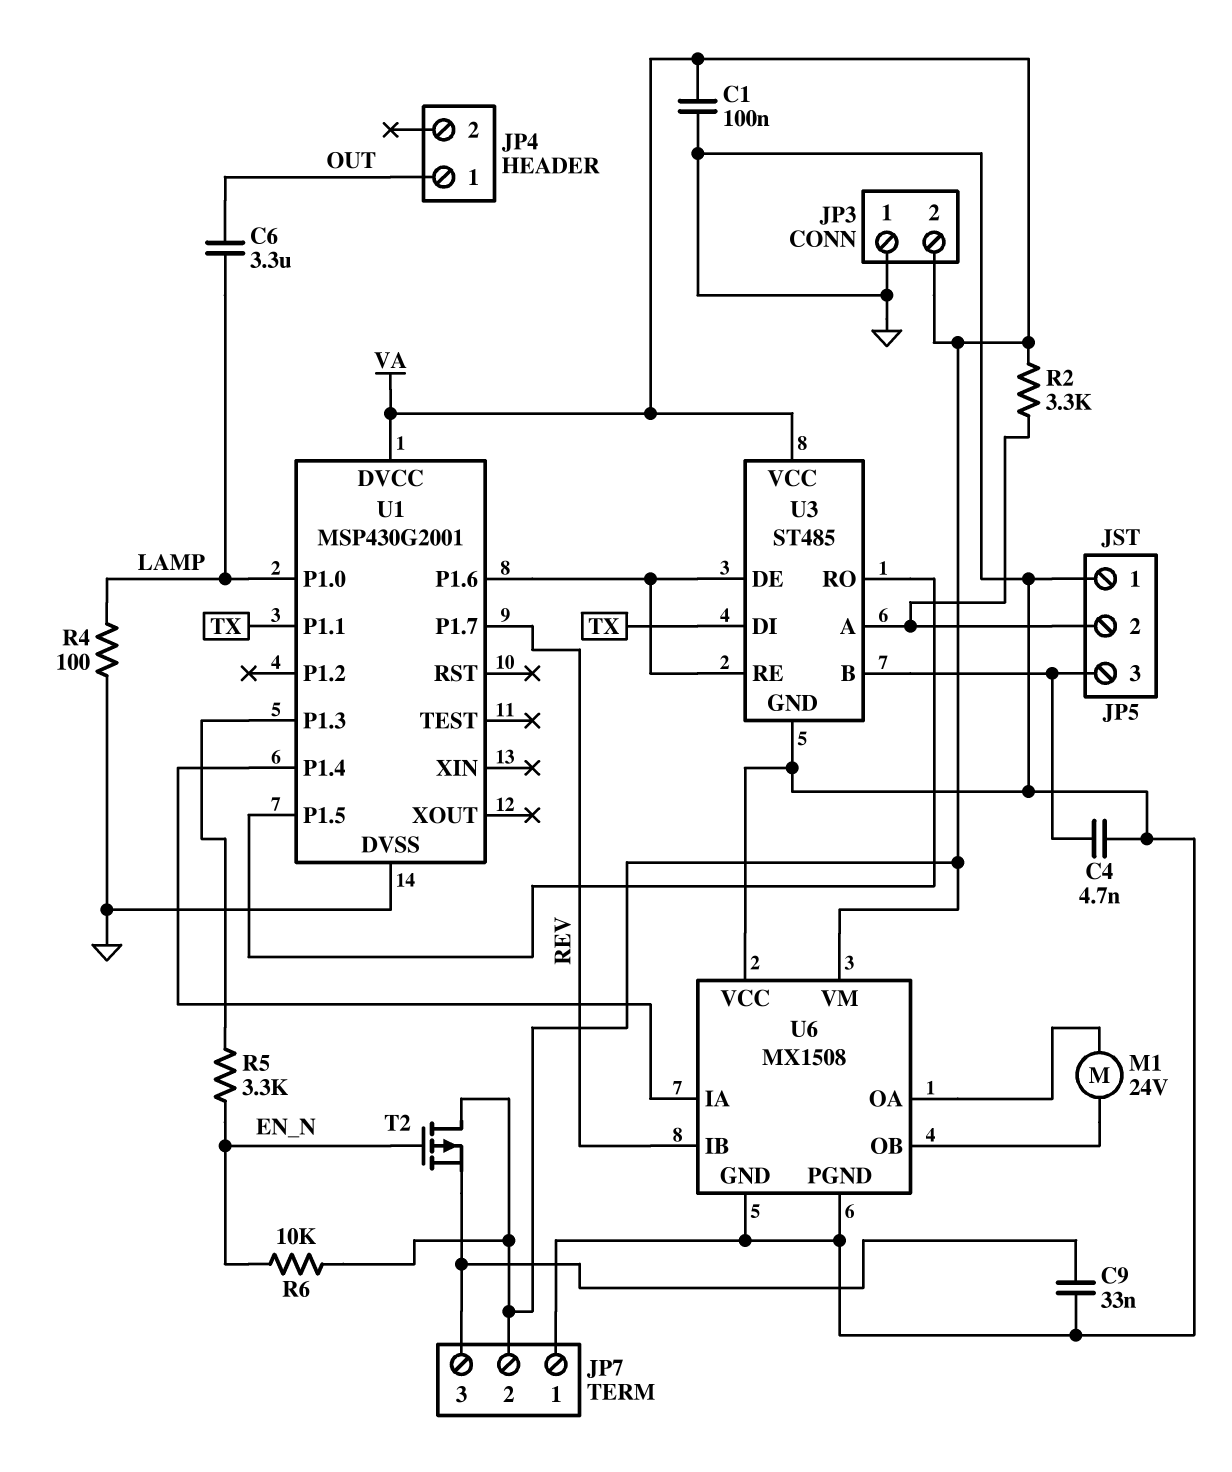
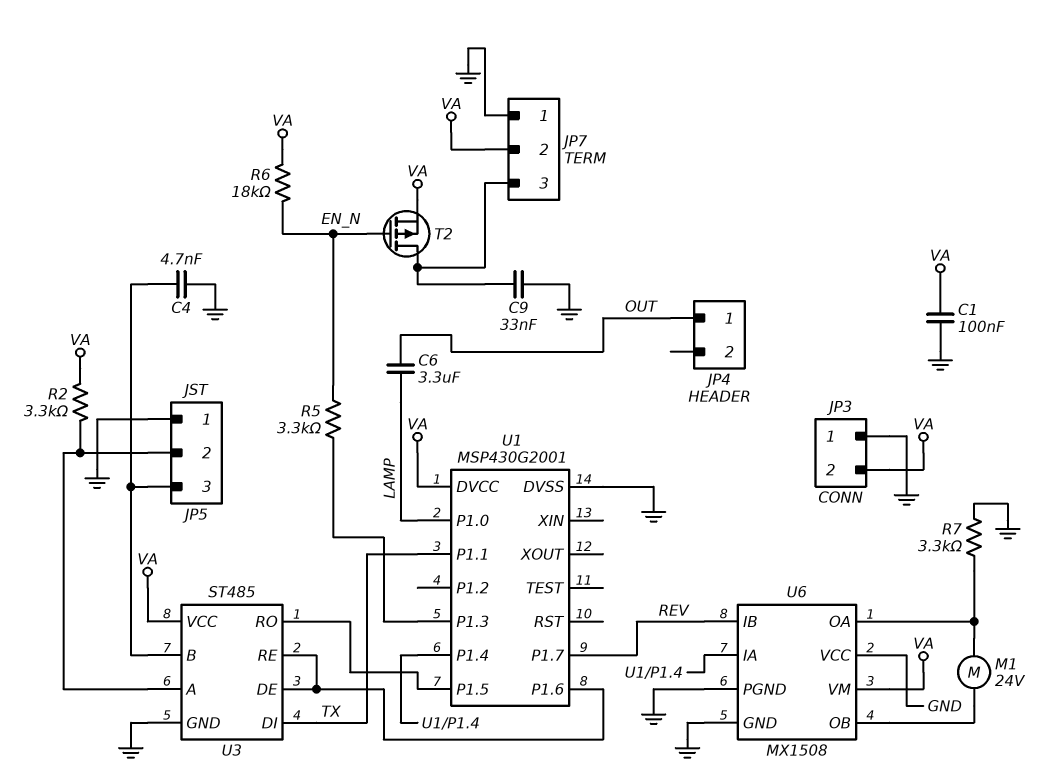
R4: 100 (GND, LAMP) -> none
R6: 10k (EN_N, VA) -> 18k (EN_N, VA)
R7: none -> 3.3k (GND, U6/OA)
T2: PMOS (G EN_N, D VA, S JP7/3) -> PMOS (G EN_N, D JP7/3, S VA)

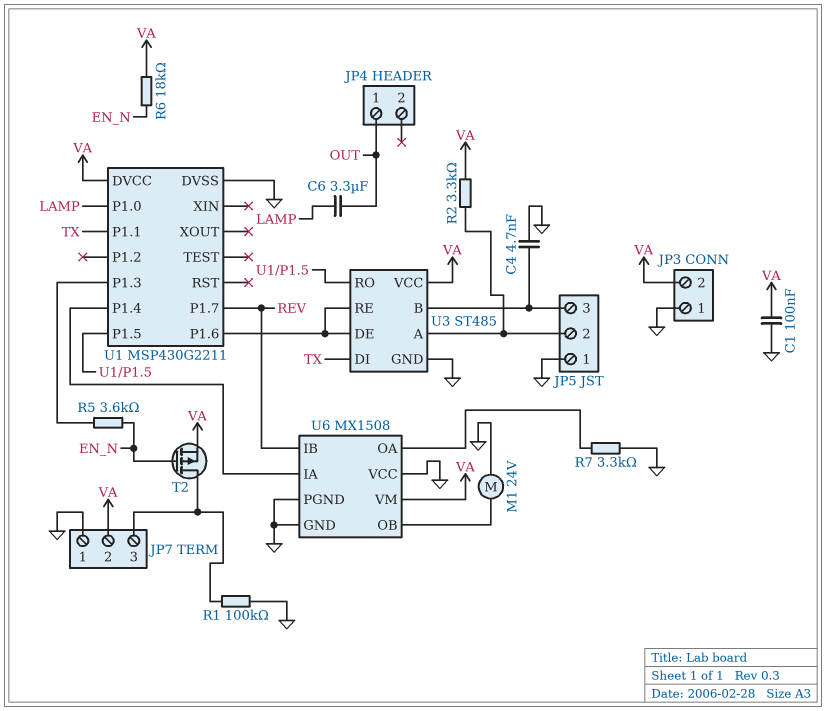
C9: 33nF (GND, JP7/3) -> none
M1: motor 24V (U6/OA, U6/OB) -> motor 24V (GND, U6/OB)
R1: none -> 100k (GND, JP7/3)
R5: 3.3k (EN_N, U1/P1.3) -> 3.6k (EN_N, U1/P1.3)
U1: MSP430G2001 -> MSP430G2211

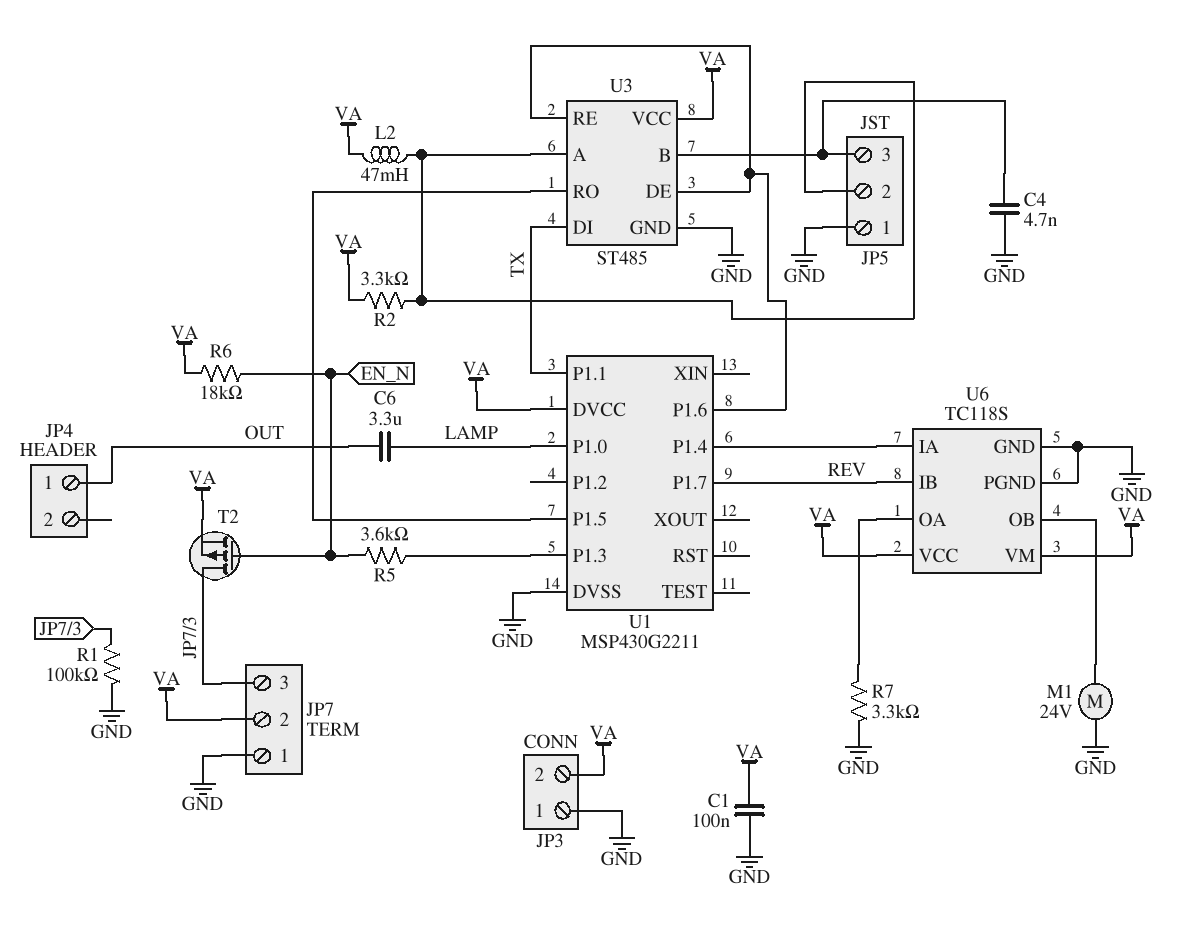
L2: none -> 47mH (JP5/2, VA)
U6: MX1508 -> TC118S
U6 pin VCC: GND -> VA

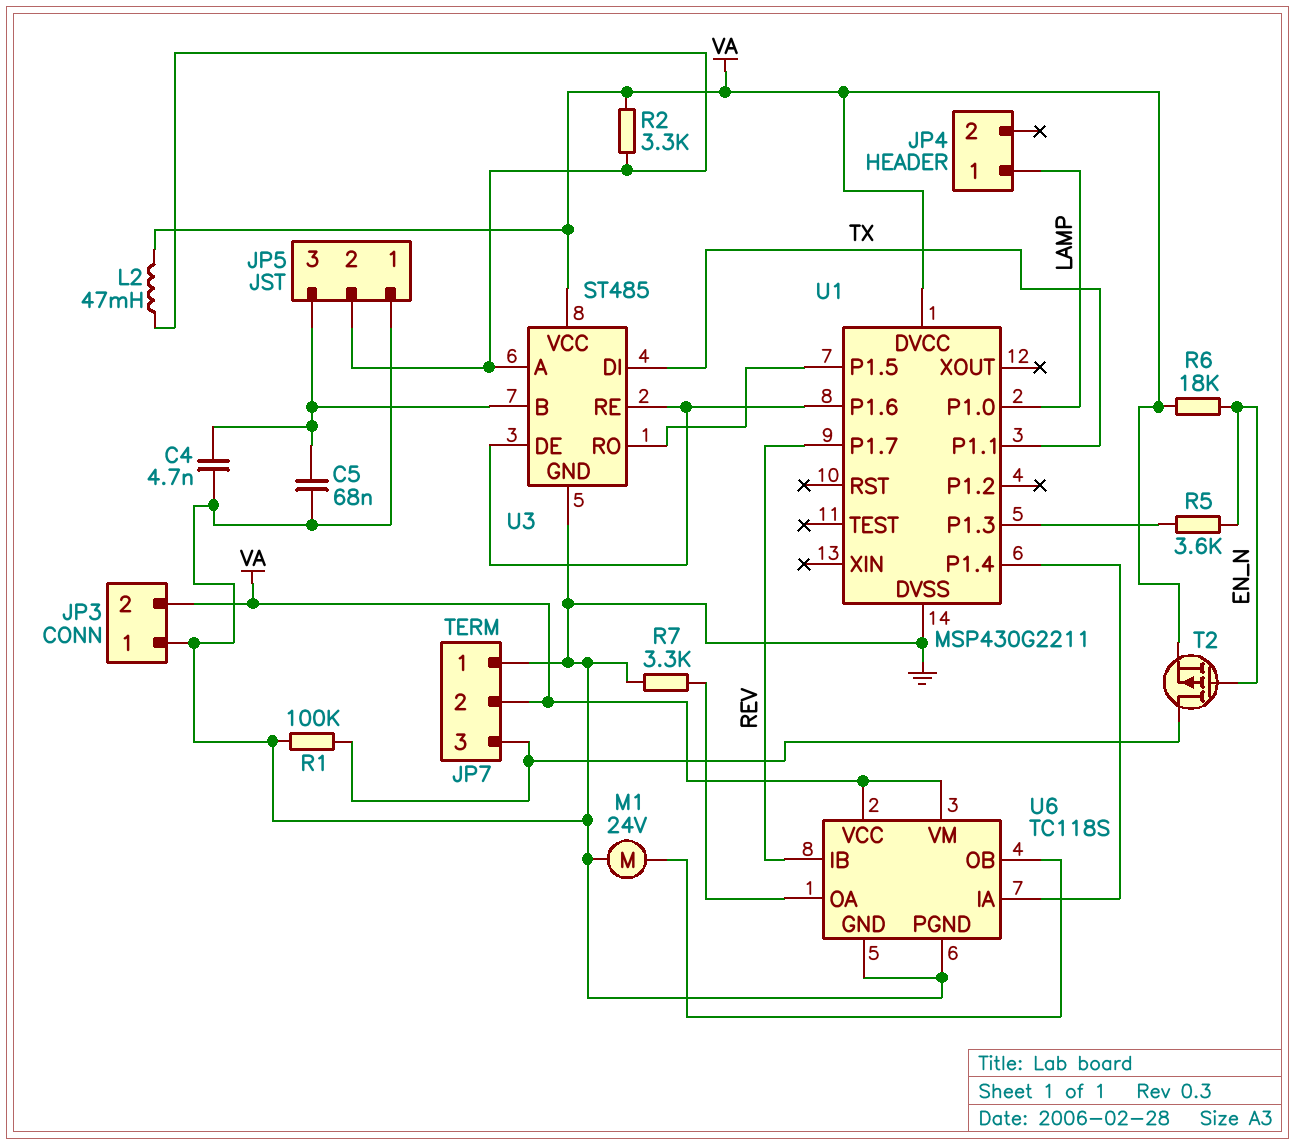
C1: 100nF (GND, VA) -> none
C5: none -> 68nF (GND, JP5/3)
C6: 3.3uF (LAMP, OUT) -> none
JP4 pin 1: OUT -> LAMP

